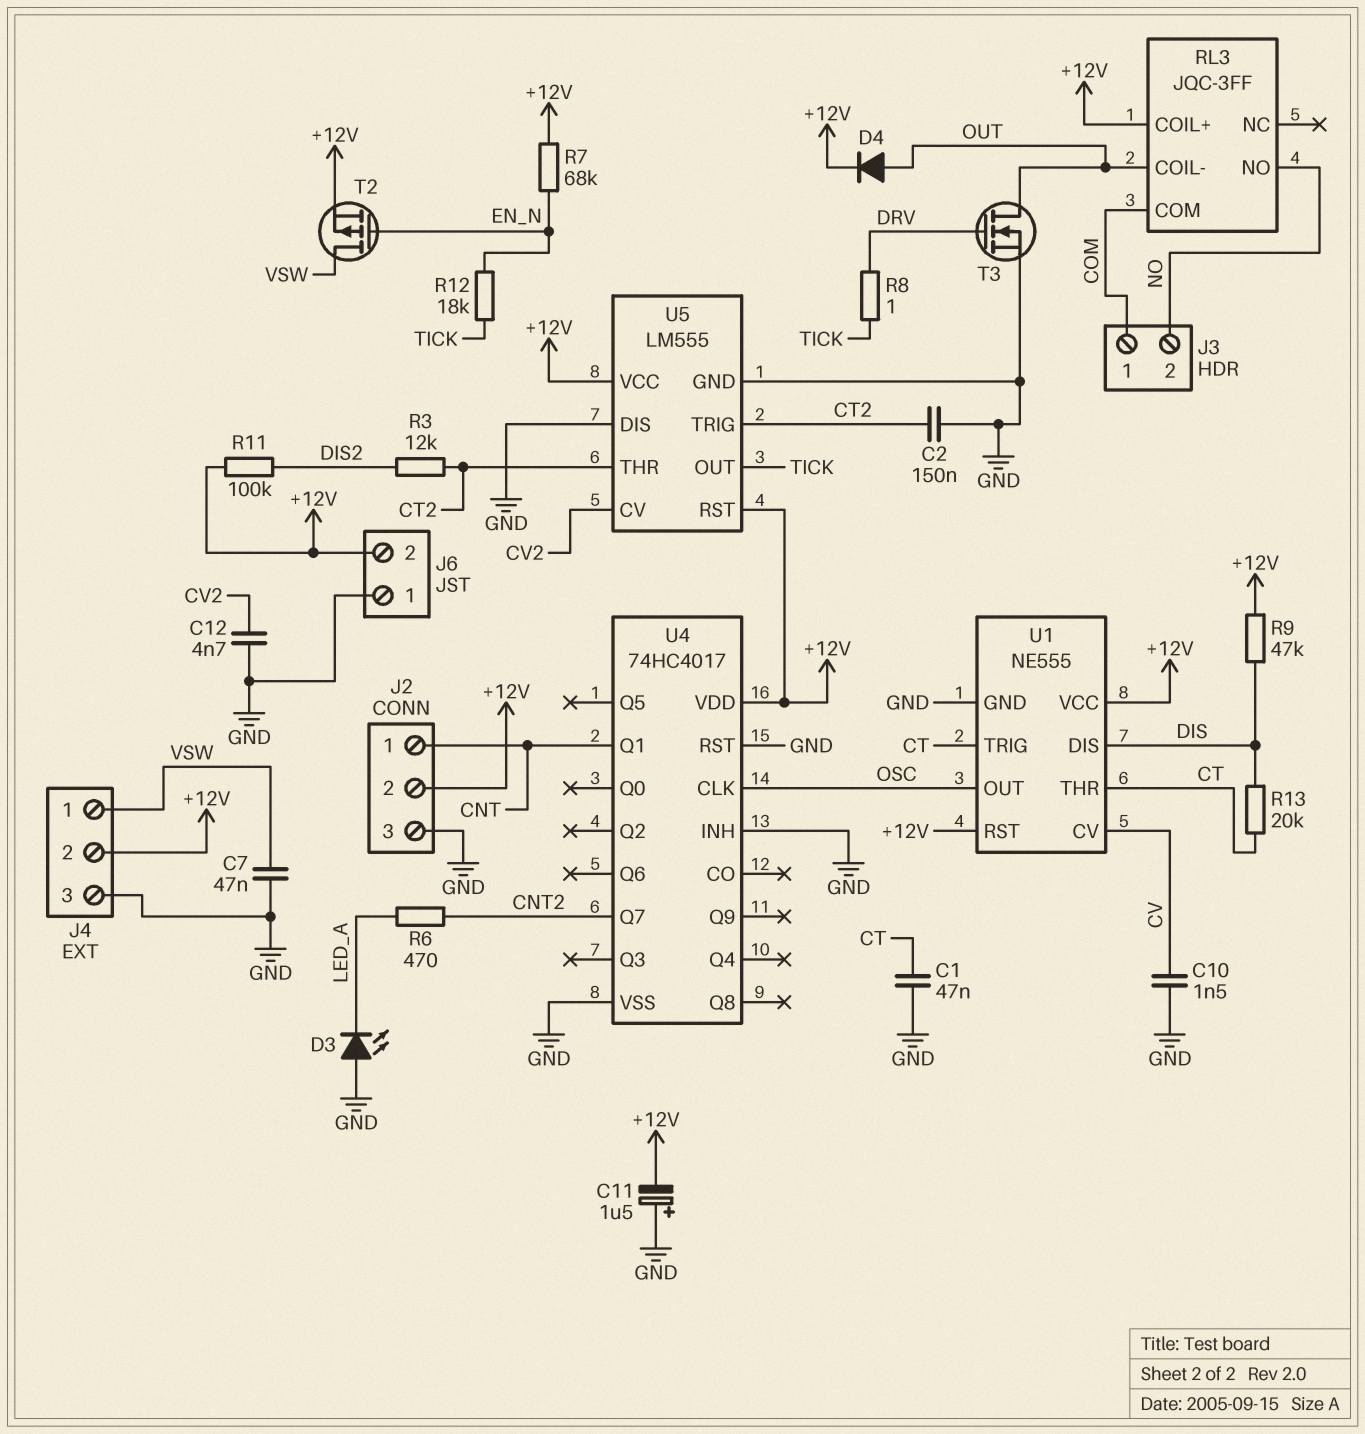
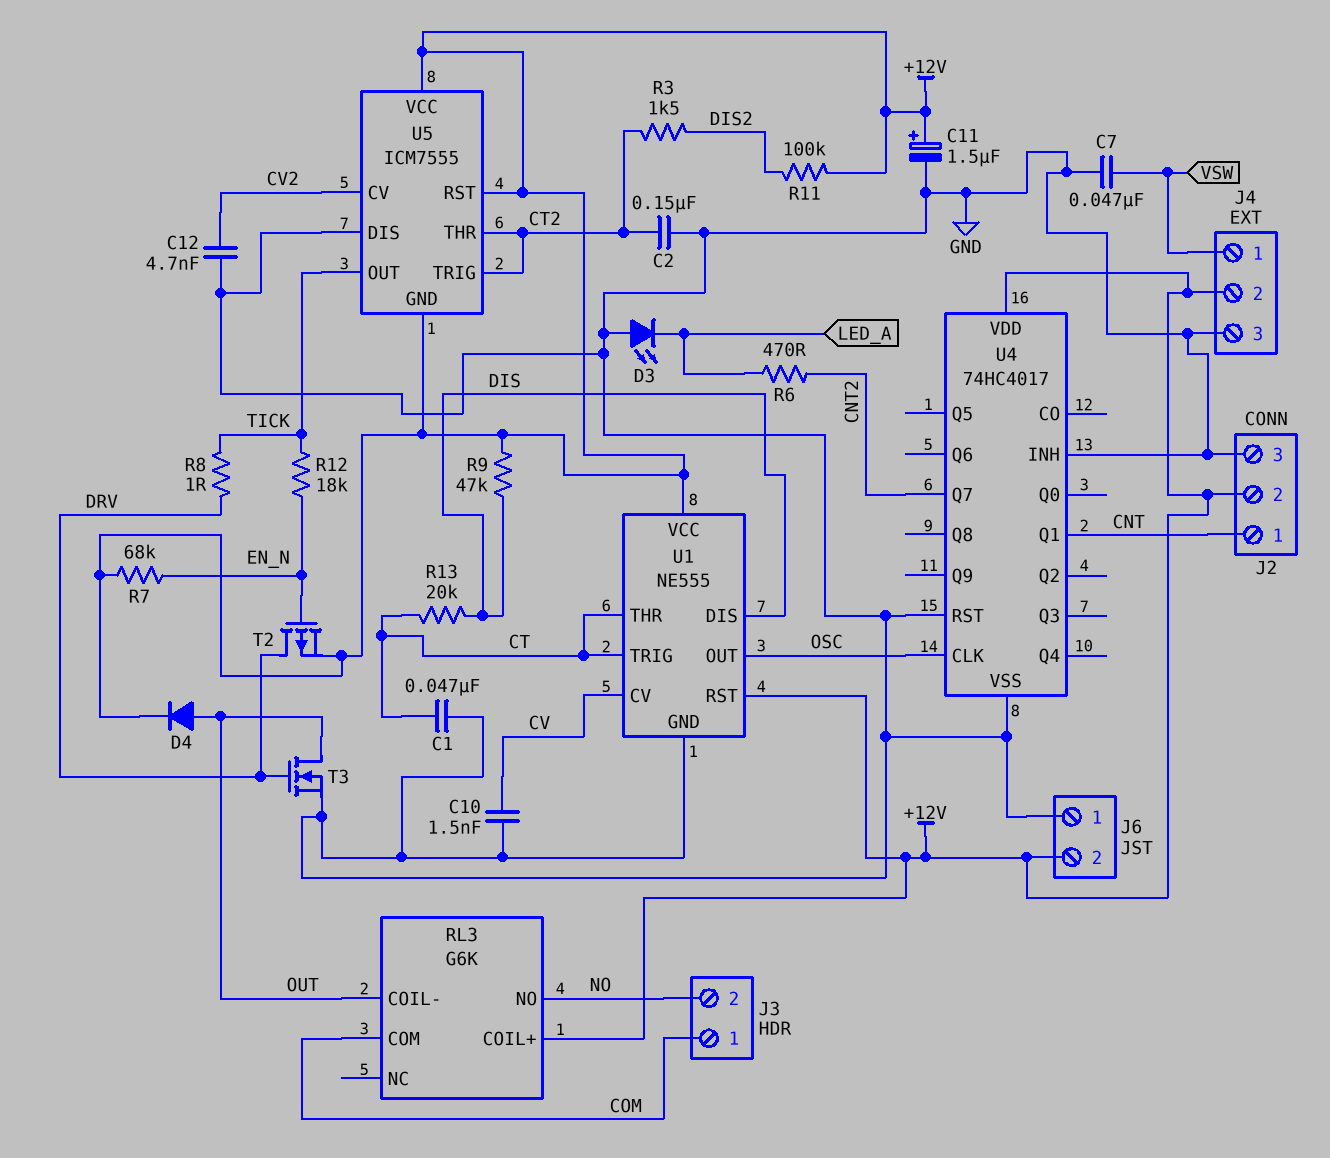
C11: 1.5uF (plus GND, minus +12V) -> 1.5uF (plus +12V, minus GND)
R3: 12k (CT2, DIS2) -> 1.5k (CT2, DIS2)
RL3: JQC-3FF -> G6K
T2: PMOS (G EN_N, D VSW, S +12V) -> PMOS (G EN_N, D DRV, S +12V)
U5: LM555 -> ICM7555
U5 pin GND: GND -> +12V

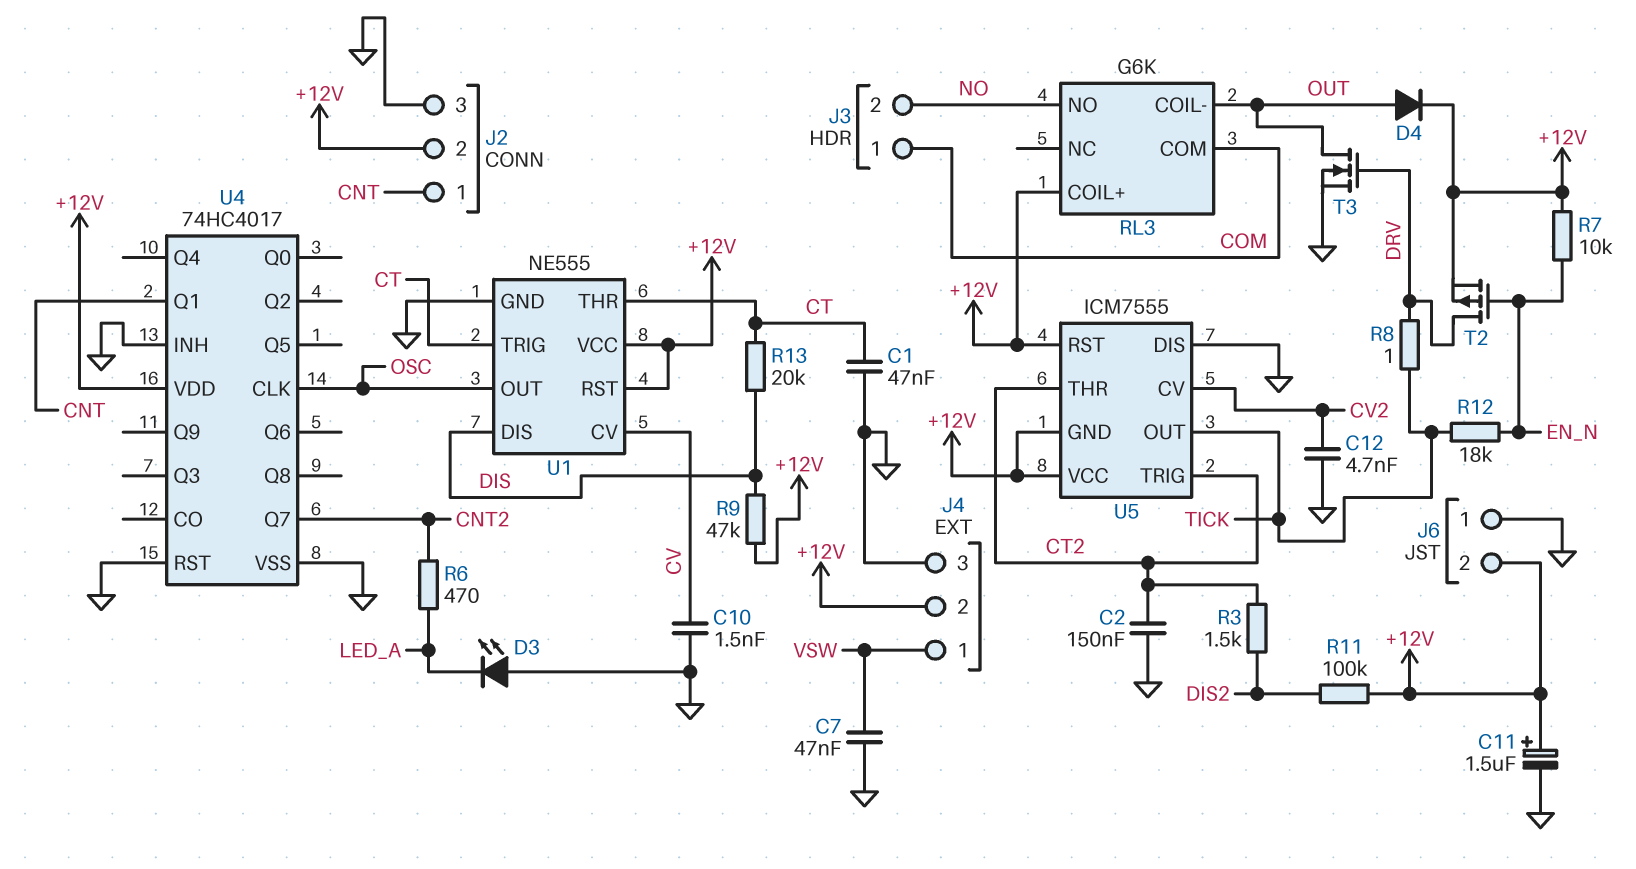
R7: 68k (+12V, EN_N) -> 10k (+12V, EN_N)

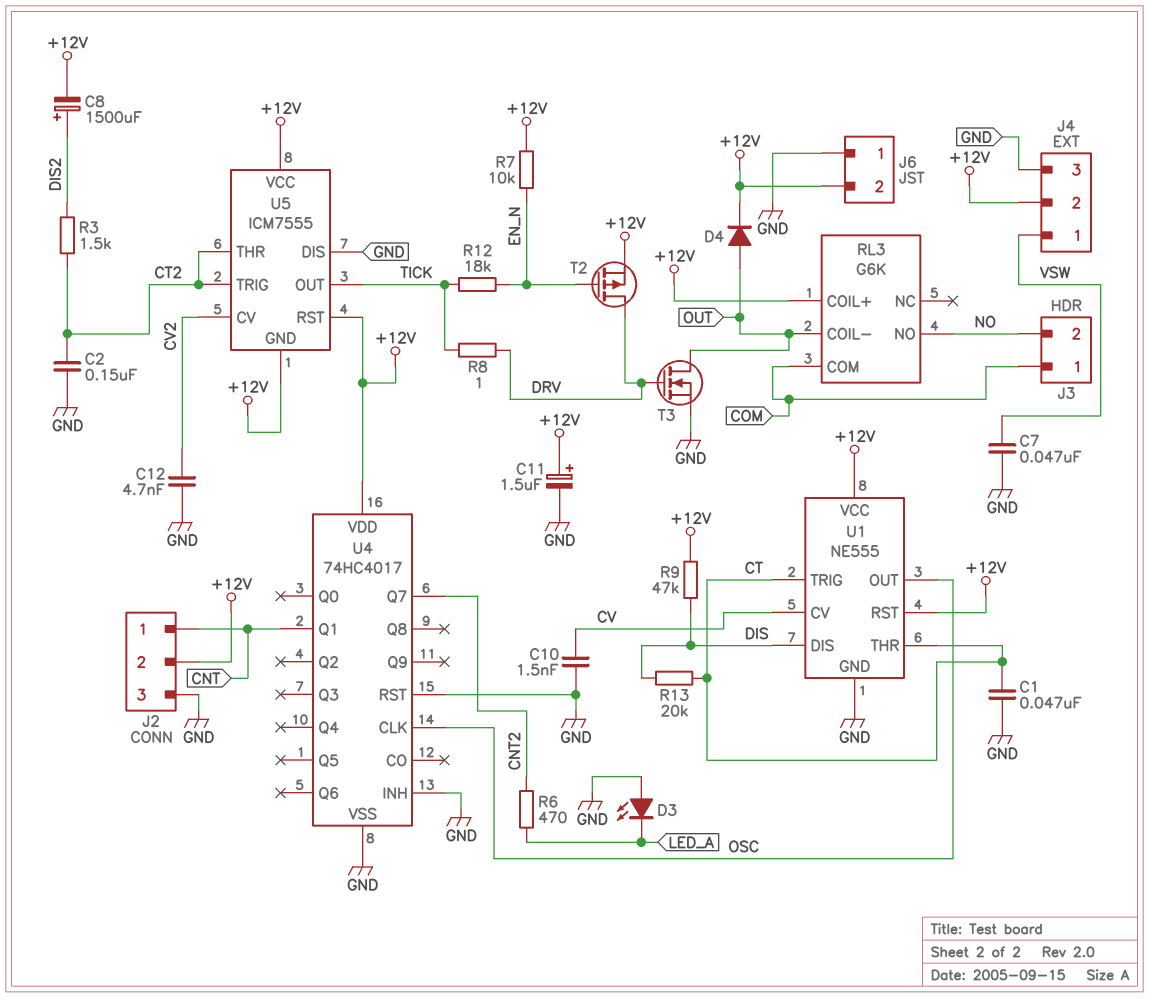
C8: none -> 1500uF (plus DIS2, minus +12V)
R11: 100k (+12V, DIS2) -> none

